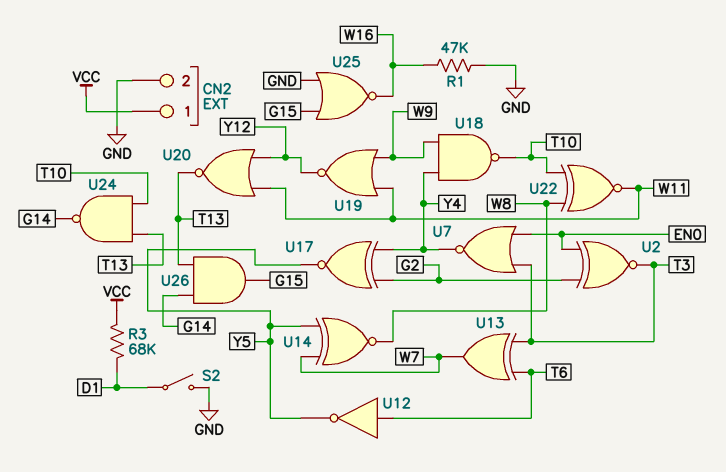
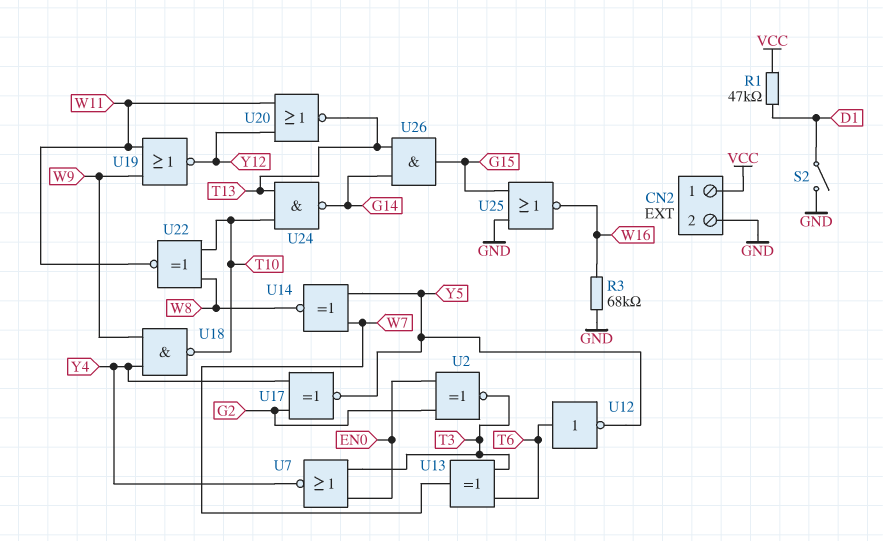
R1: 47k (GND, W16) -> 47k (D1, VCC)
R3: 68k (D1, VCC) -> 68k (GND, W16)

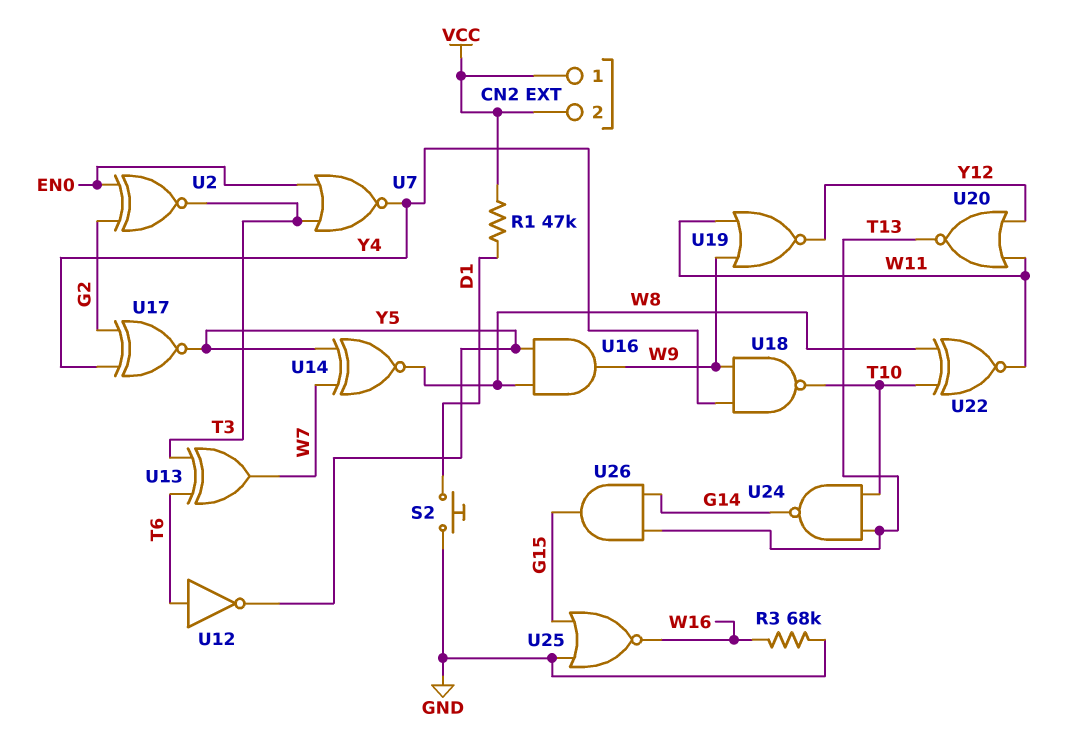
CN2 pin 2: GND -> VCC
S2: switch (D1, GND) -> button (D1, GND)
U16: none -> AND (in W8, in Y5, out W9)

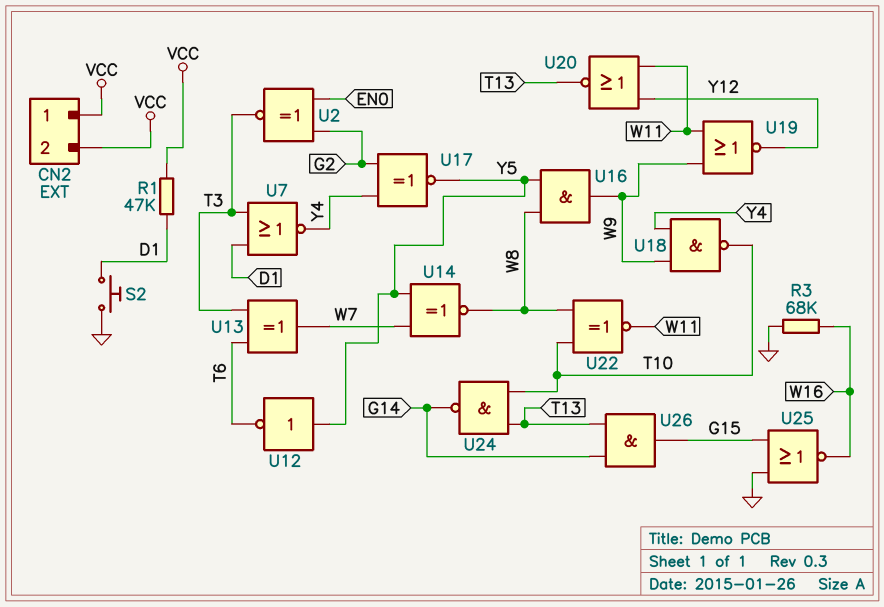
U7: NOR (in EN0, in T3, out Y4) -> NOR (in D1, in T3, out Y4)
U12: NOT (in T6, out Y5) -> NOT (in Y5, out T6)

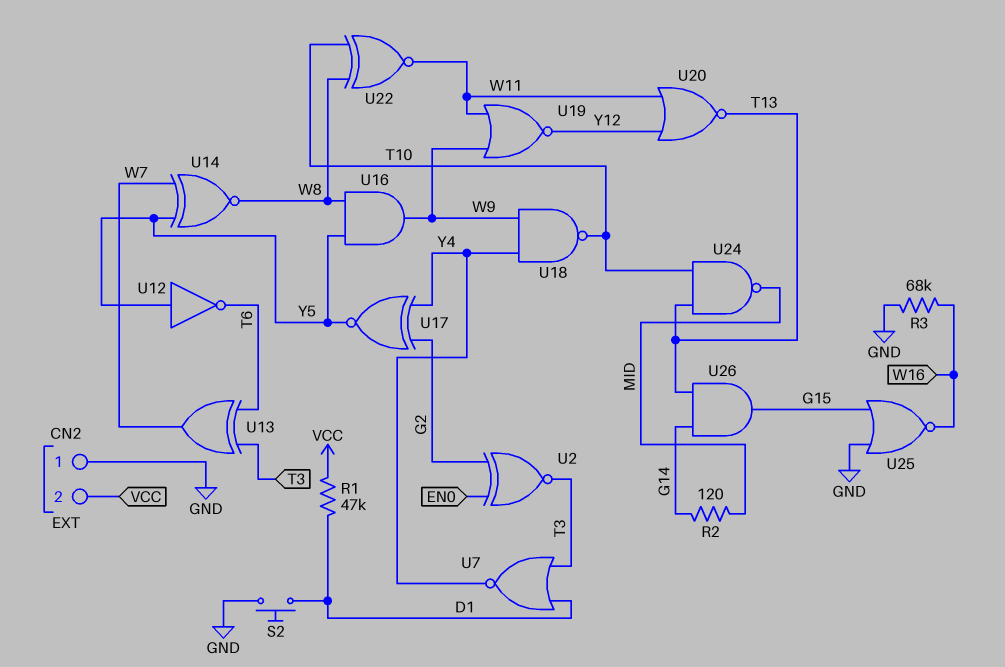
CN2 pin 1: VCC -> GND
R2: none -> 120 (G14, MID)
U24: NAND (in T10, in T13, out G14) -> NAND (in T10, in T13, out MID)

